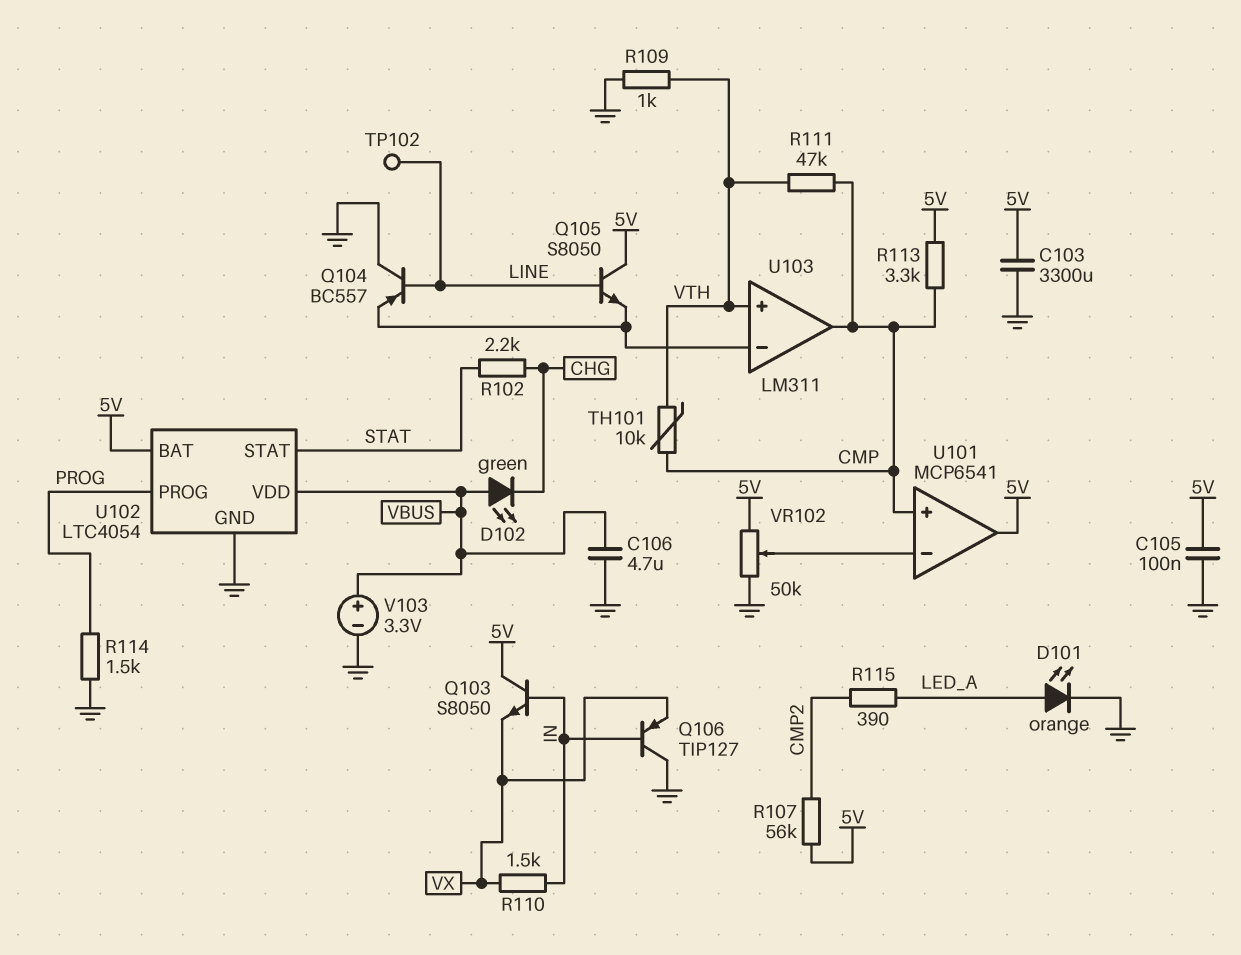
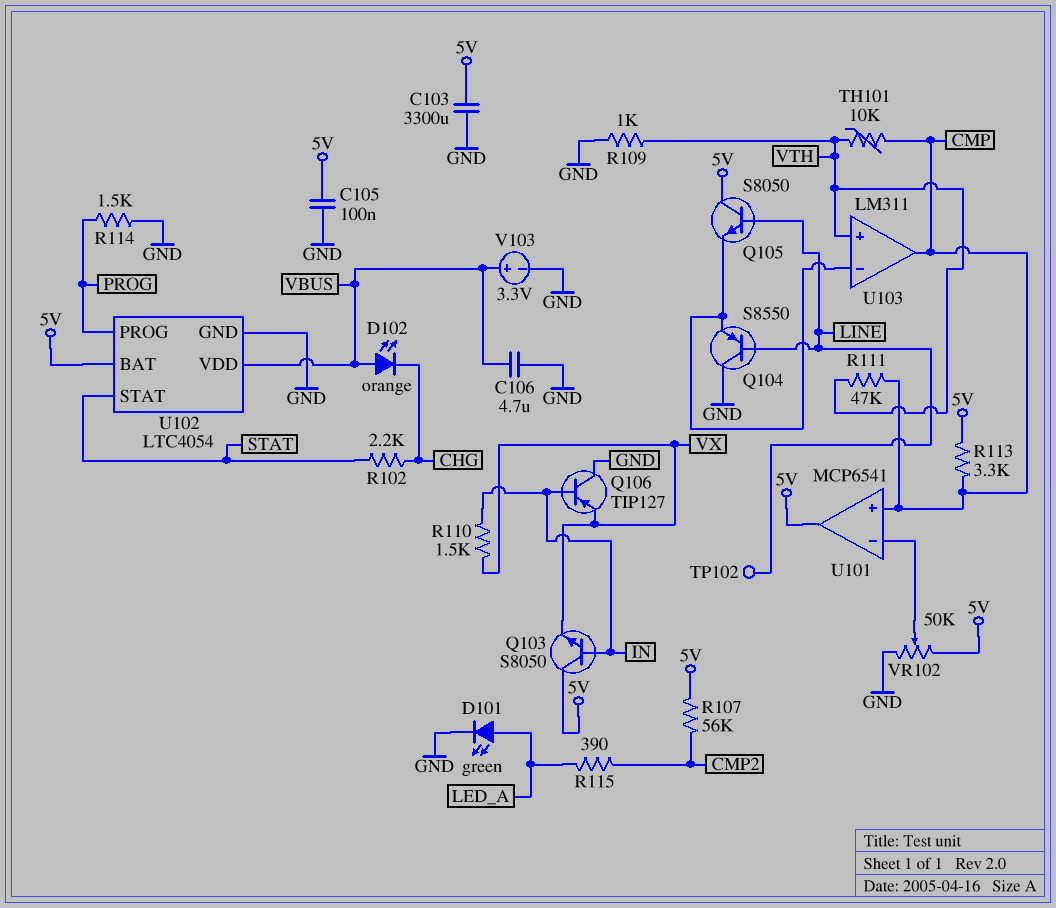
D101: LED orange (A LED_A, K GND) -> LED green (A LED_A, K GND)
D102: LED green (A VBUS, K CHG) -> LED orange (A VBUS, K CHG)
Q104: PNP BC557 (B LINE, C GND, E U103/in-) -> PNP S8550 (B LINE, C GND, E U103/in-)

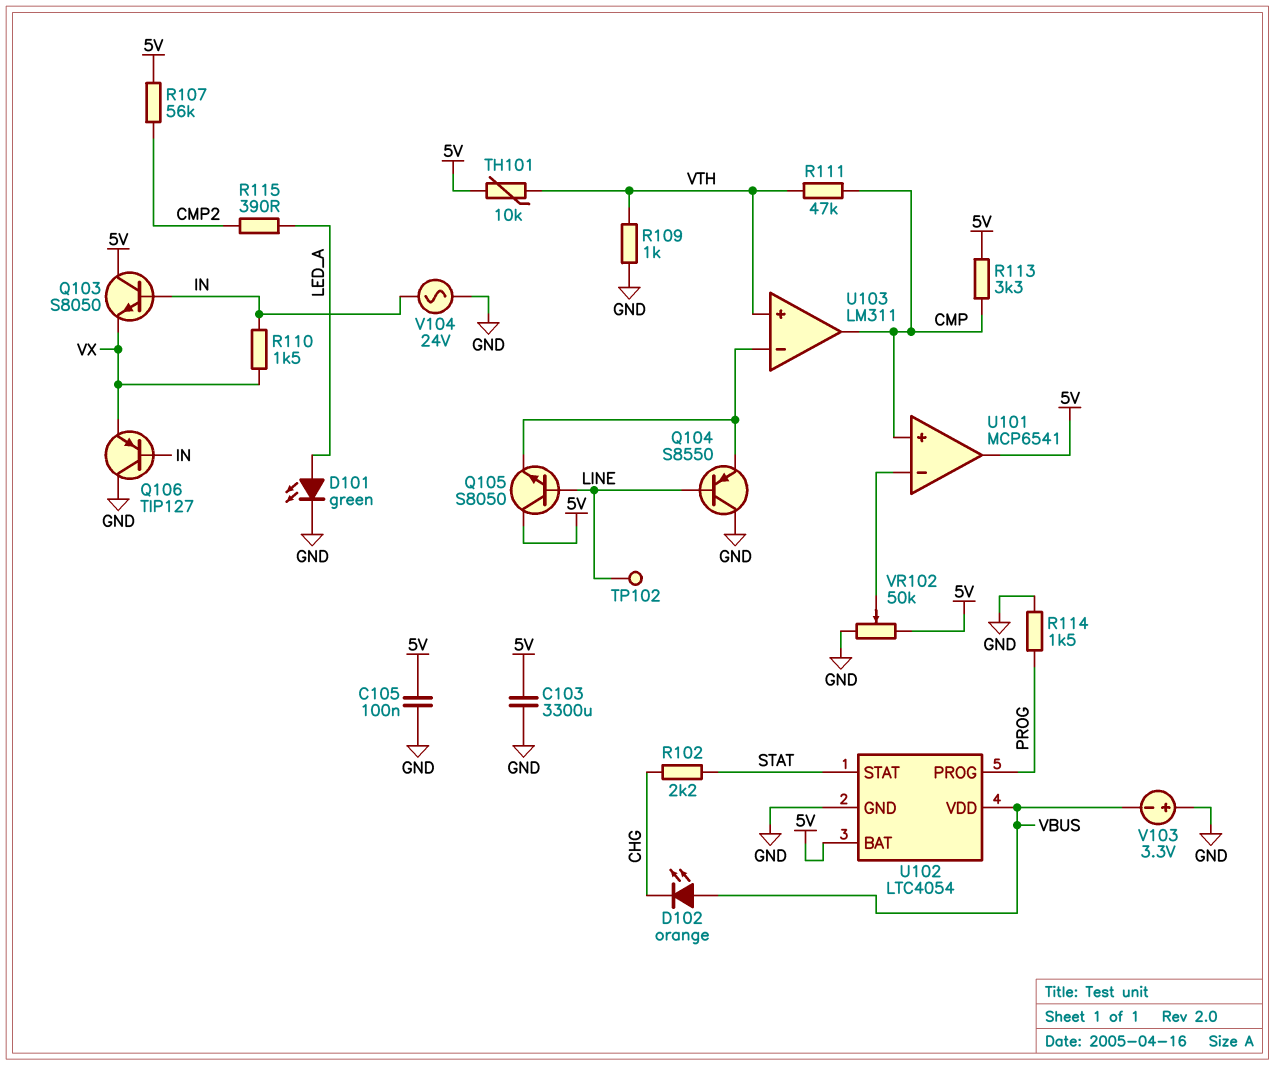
C106: 4.7uF (GND, VBUS) -> none
TH101: 10k (CMP, VTH) -> 10k (5V, VTH)
V103: 3.3V (plus VBUS, minus GND) -> 3.3V (plus GND, minus VBUS)
V104: none -> AC 24V (GND, IN)

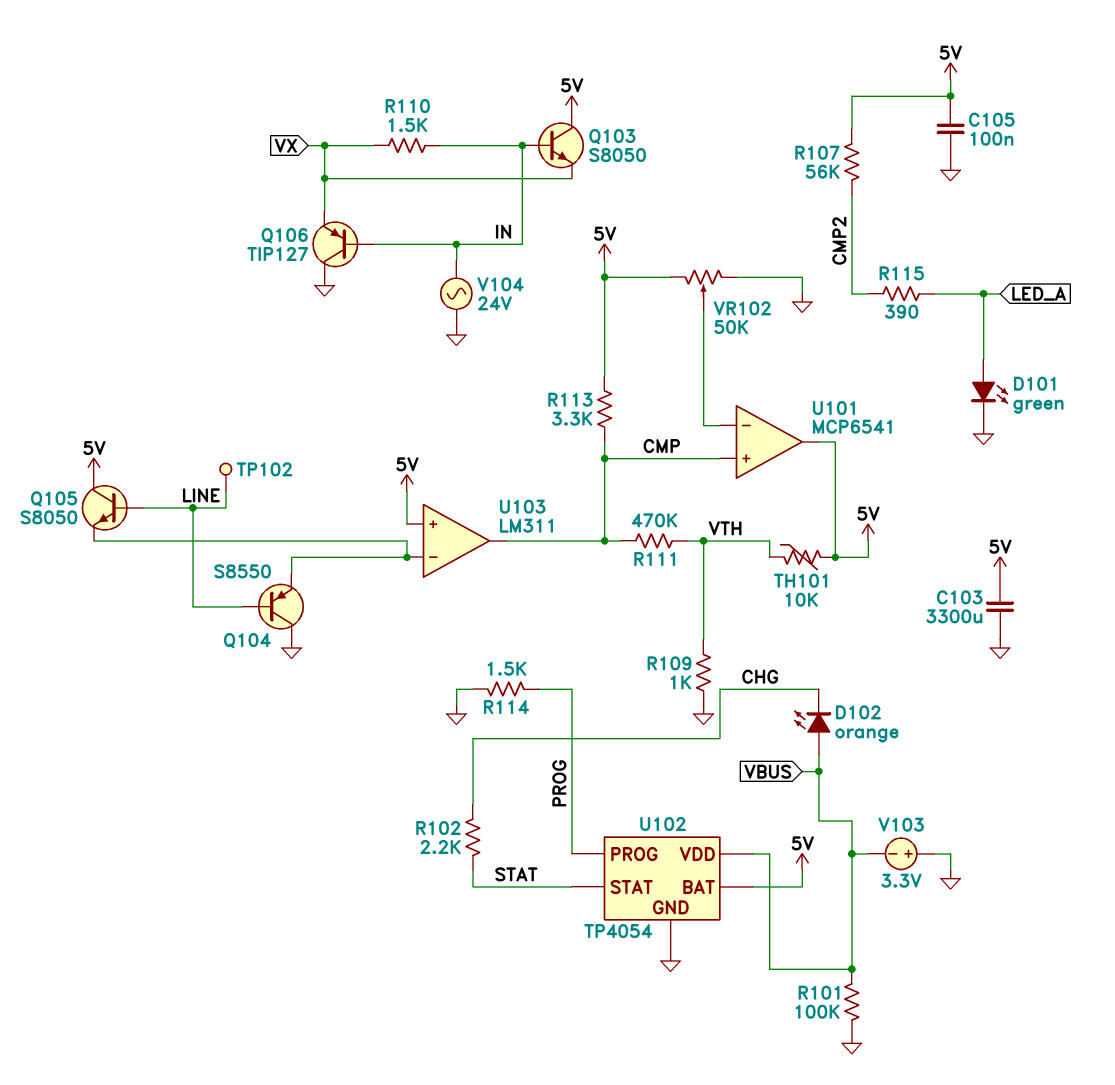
R101: none -> 100k (GND, VBUS)
R111: 47k (CMP, VTH) -> 470k (CMP, VTH)
U102: LTC4054 -> TP4054
U103 pin in+: VTH -> 5V

